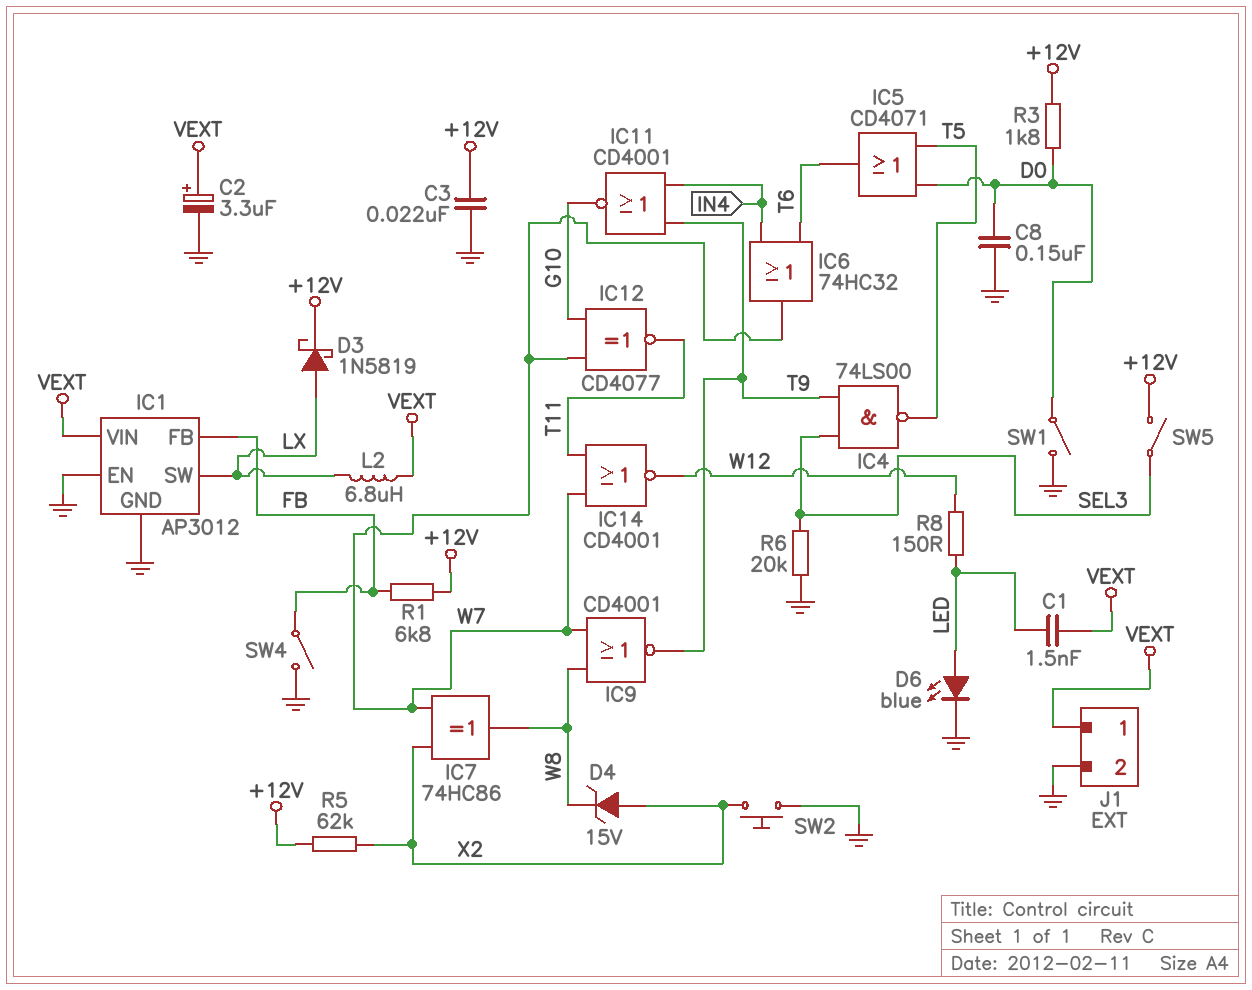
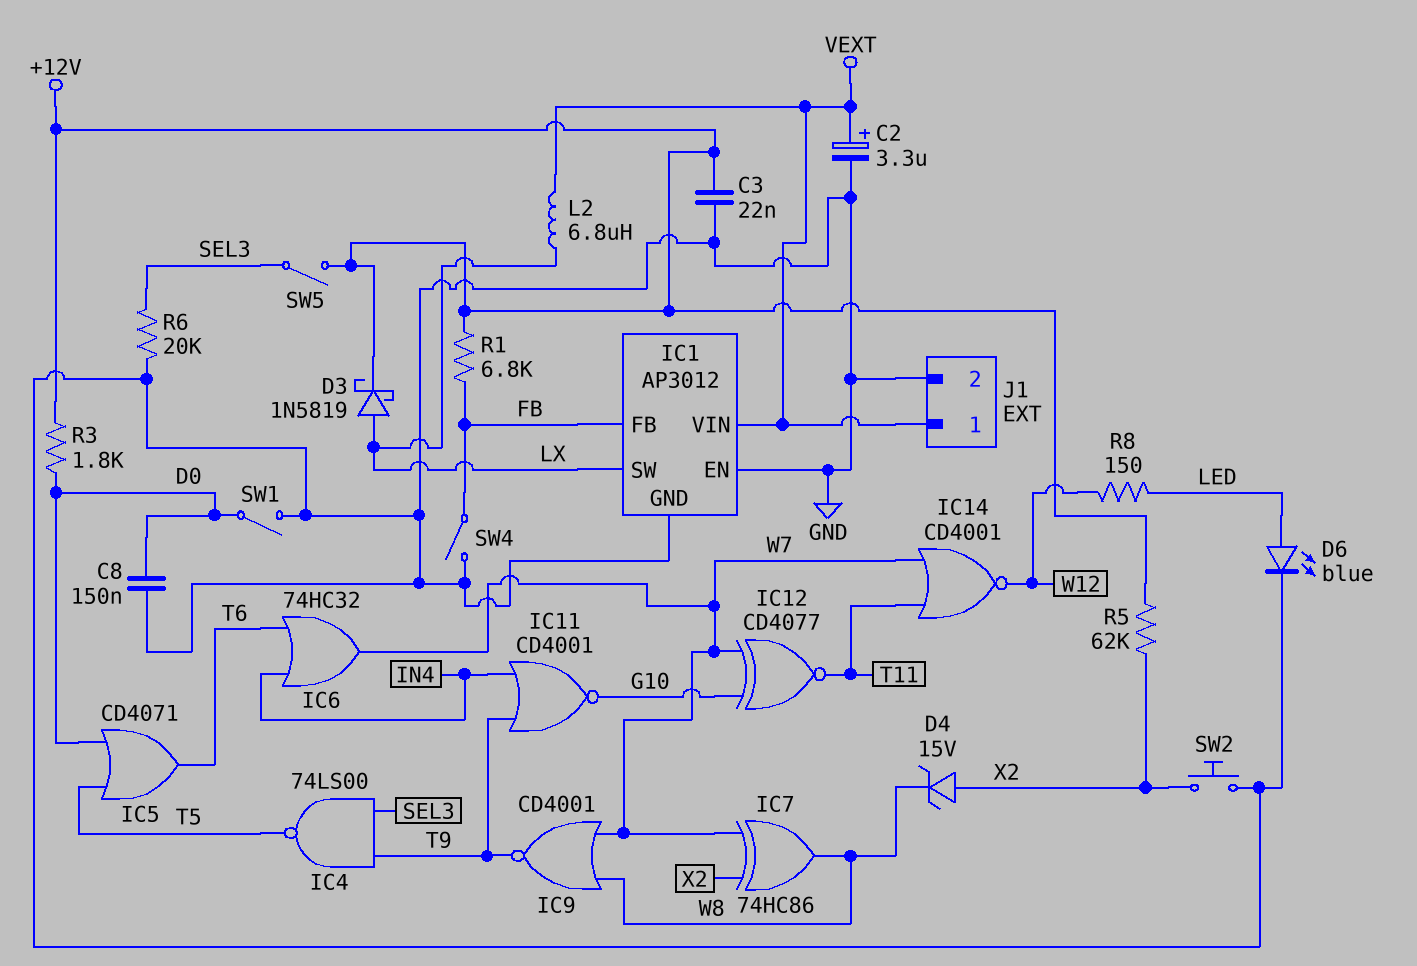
C1: 1.5nF (LED, VEXT) -> none

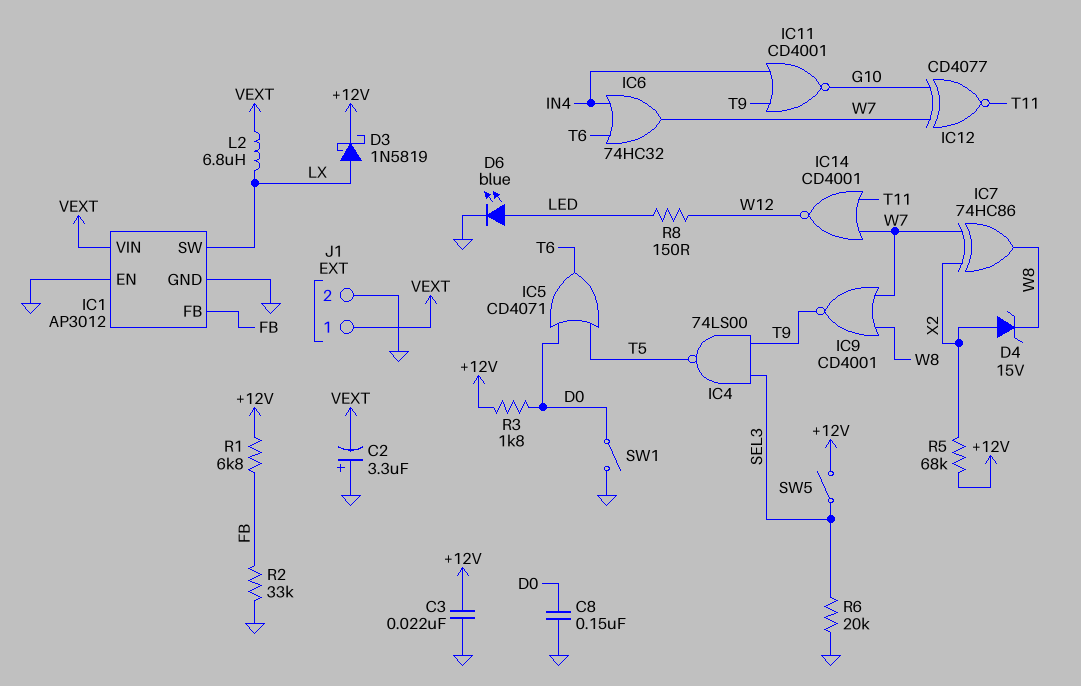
C2: 3.3uF (plus VEXT, minus GND) -> 3.3uF (plus GND, minus VEXT)
R2: none -> 33k (FB, GND)
R5: 62k (+12V, X2) -> 68k (+12V, X2)
SW2: button (GND, X2) -> none
SW4: switch (FB, GND) -> none

